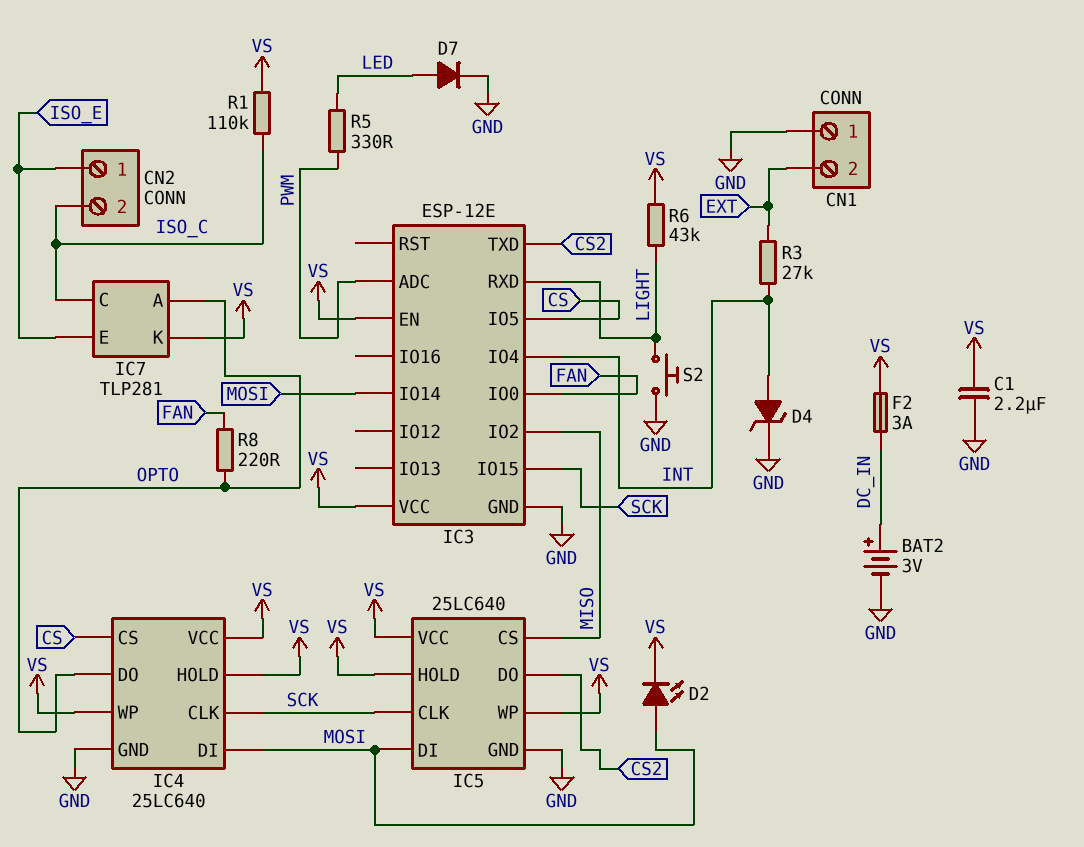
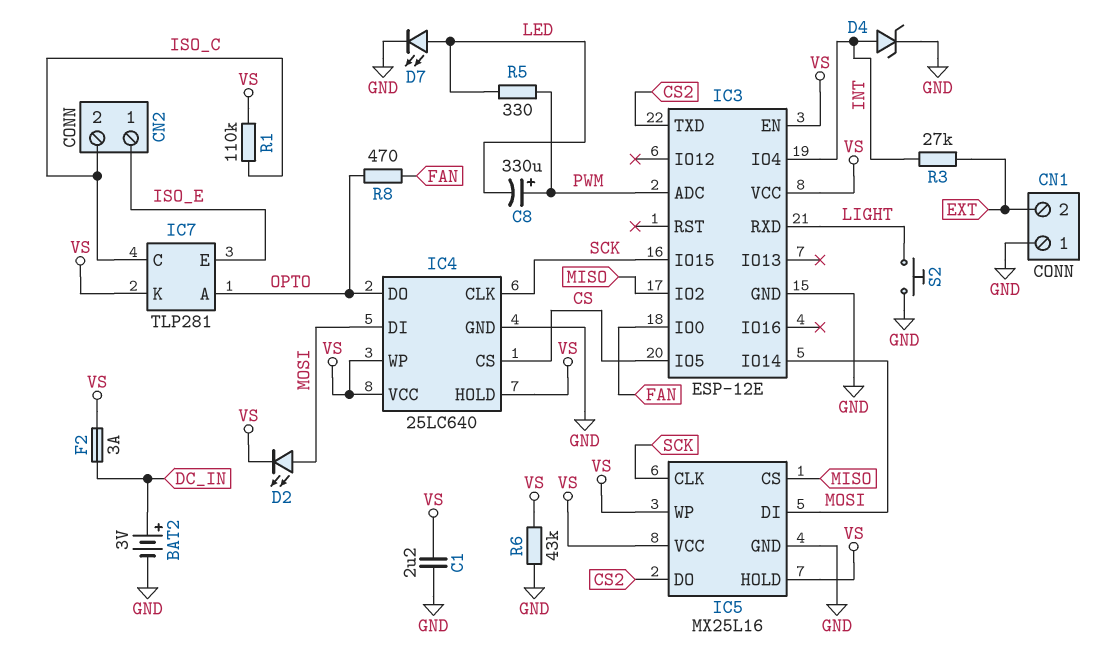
C8: none -> 330uF (plus PWM, minus LED)
D7: diode (A LED, K GND) -> LED (A LED, K GND)
IC5: 25LC640 -> MX25L16
R6: 43k (LIGHT, VS) -> 43k (GND, VS)
R8: 220 (FAN, OPTO) -> 470 (FAN, OPTO)

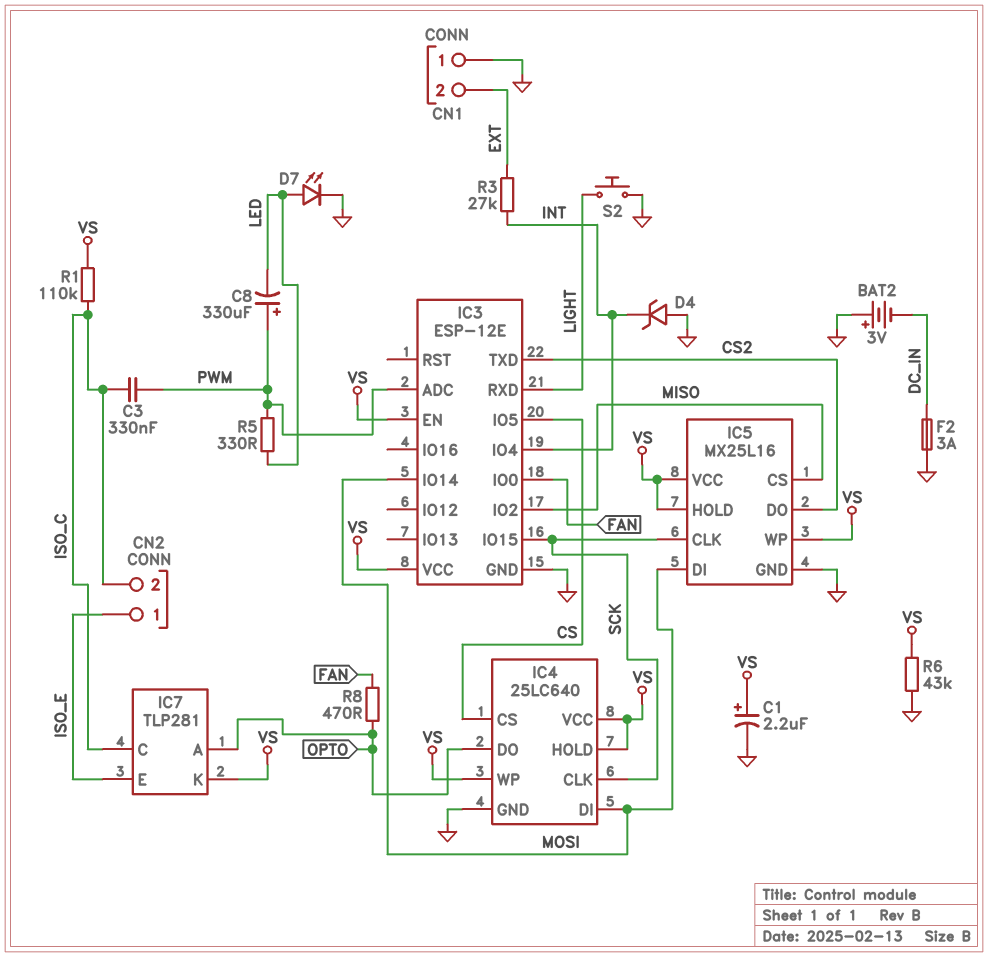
BAT2: 3V (plus DC_IN, minus GND) -> 3V (plus GND, minus DC_IN)
C1: 2.2uF (GND, VS) -> 2.2uF (plus VS, minus GND)
C3: none -> 330nF (ISO_C, PWM)
D2: LED (A MOSI, K VS) -> none
D4: zener (A INT, K GND) -> zener (A GND, K INT)
F2: 3A (DC_IN, VS) -> 3A (DC_IN, GND)

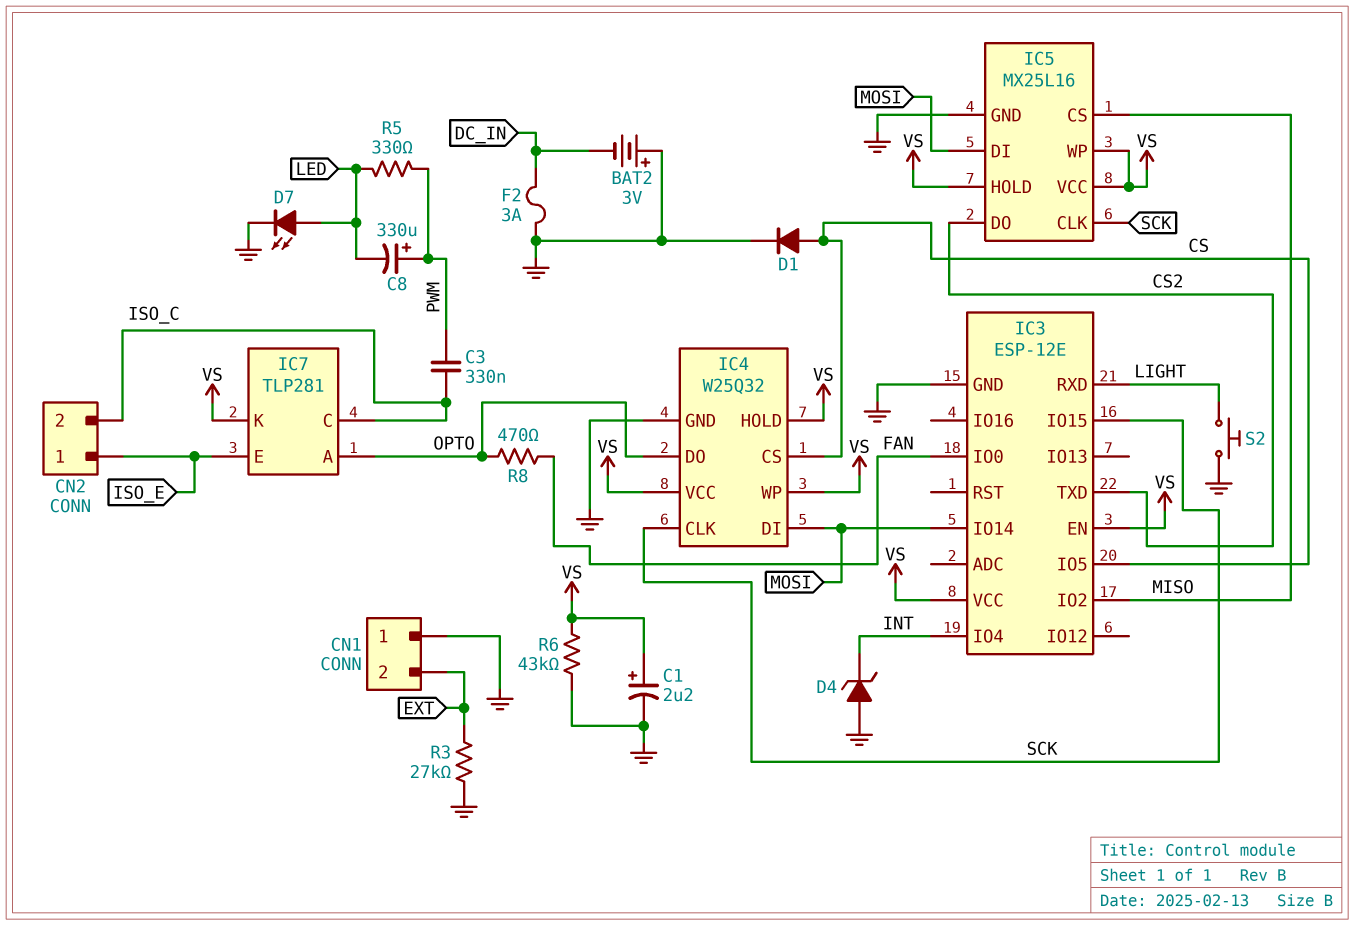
D1: none -> diode (A CS, K GND)
IC3 pin ADC: PWM -> none
IC4: 25LC640 -> W25Q32
R1: 110k (ISO_C, VS) -> none
R3: 27k (EXT, INT) -> 27k (EXT, GND)

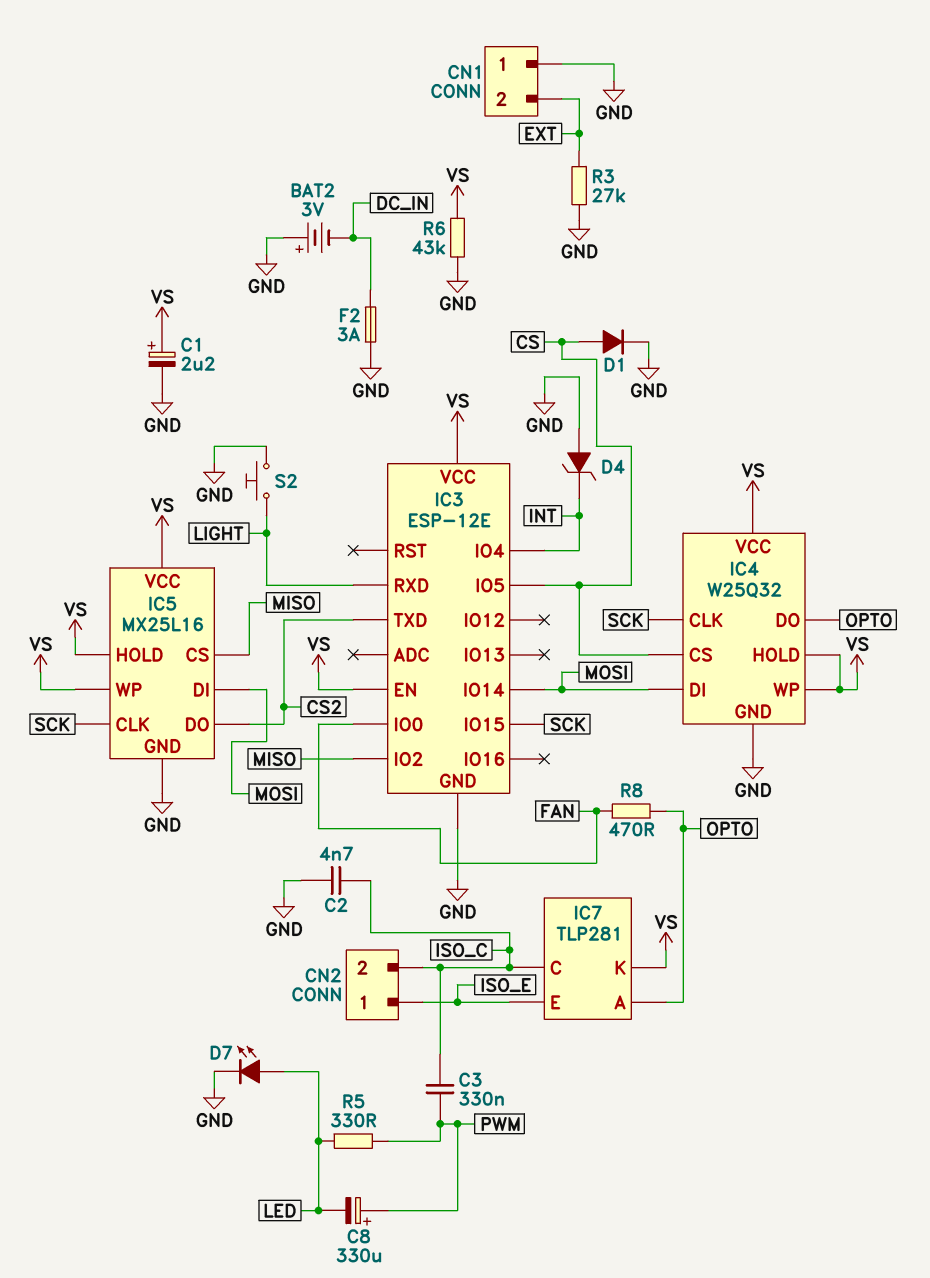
C2: none -> 4.7nF (GND, ISO_C)

